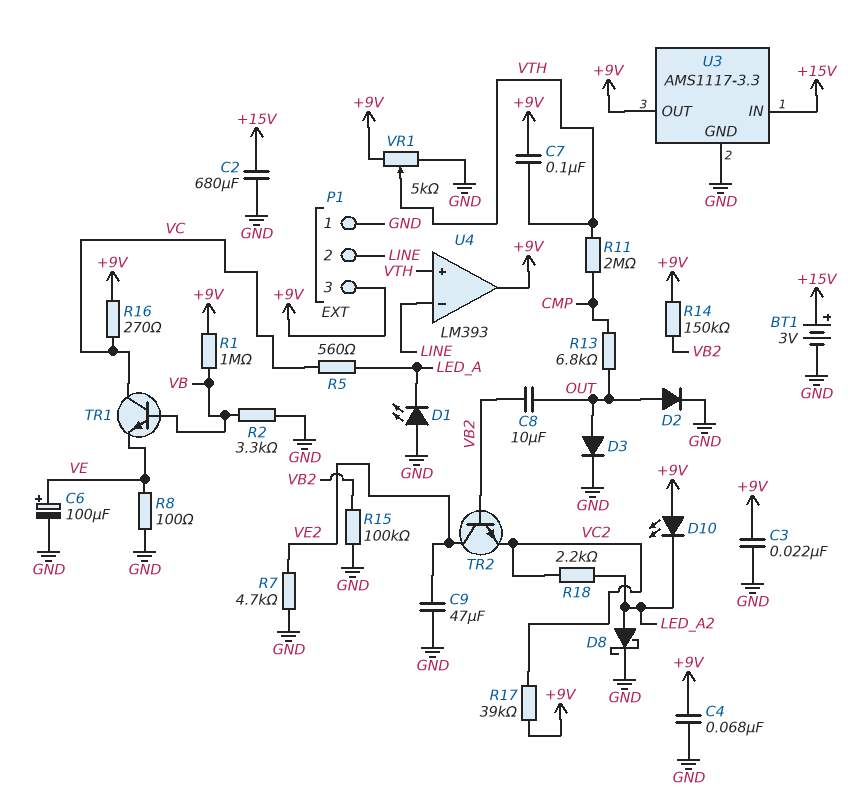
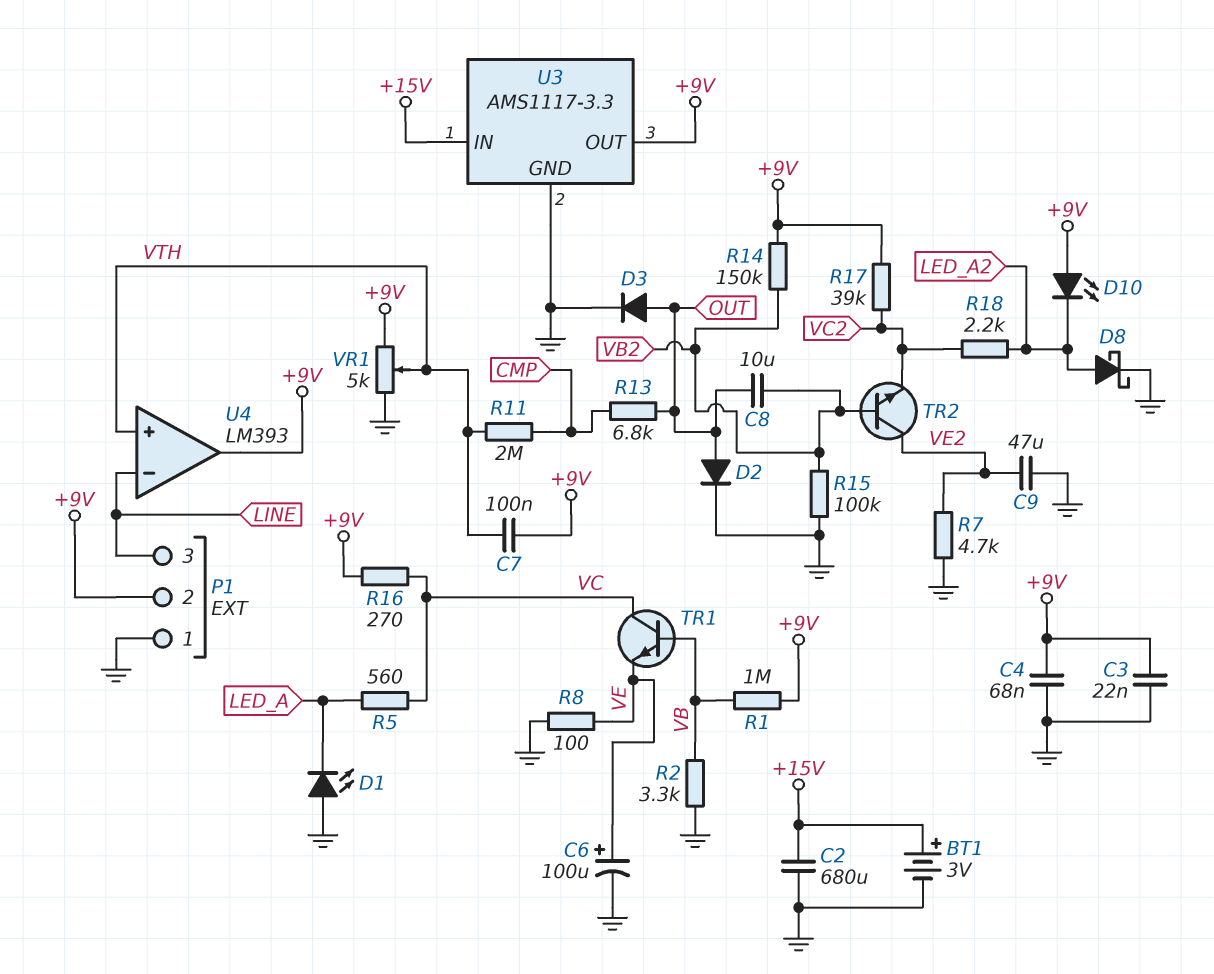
P1 pin 2: LINE -> +9V
P1 pin 3: +9V -> LINE

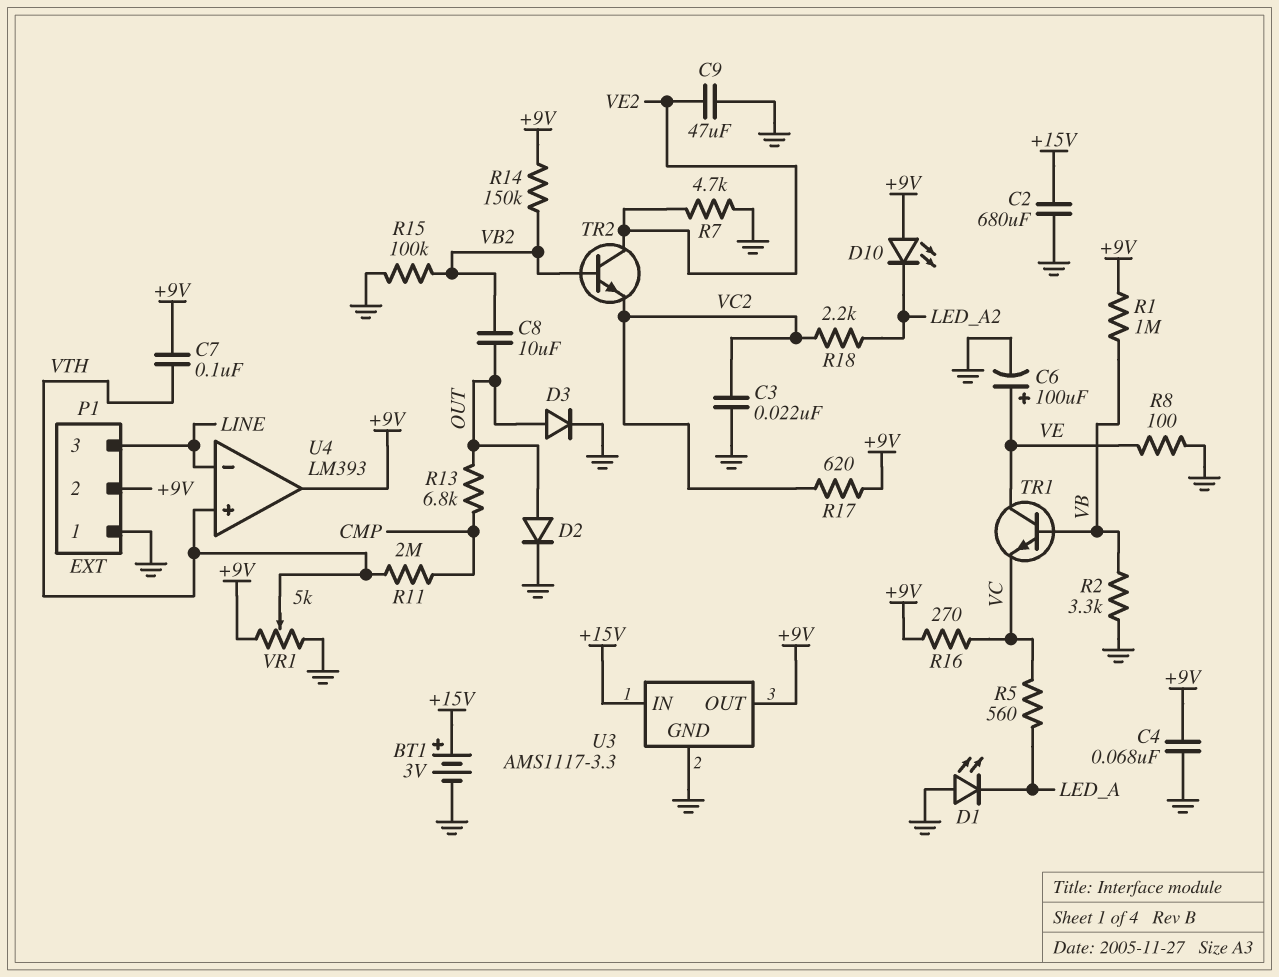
C3: 22nF (+9V, GND) -> 22nF (GND, VC2)
D8: schottky (A LED_A2, K GND) -> none
R17: 39k (+9V, VC2) -> 620 (+9V, VC2)
TR1: NPN (B VB, C VC, E VE) -> NPN (B VB, C VE, E VC)

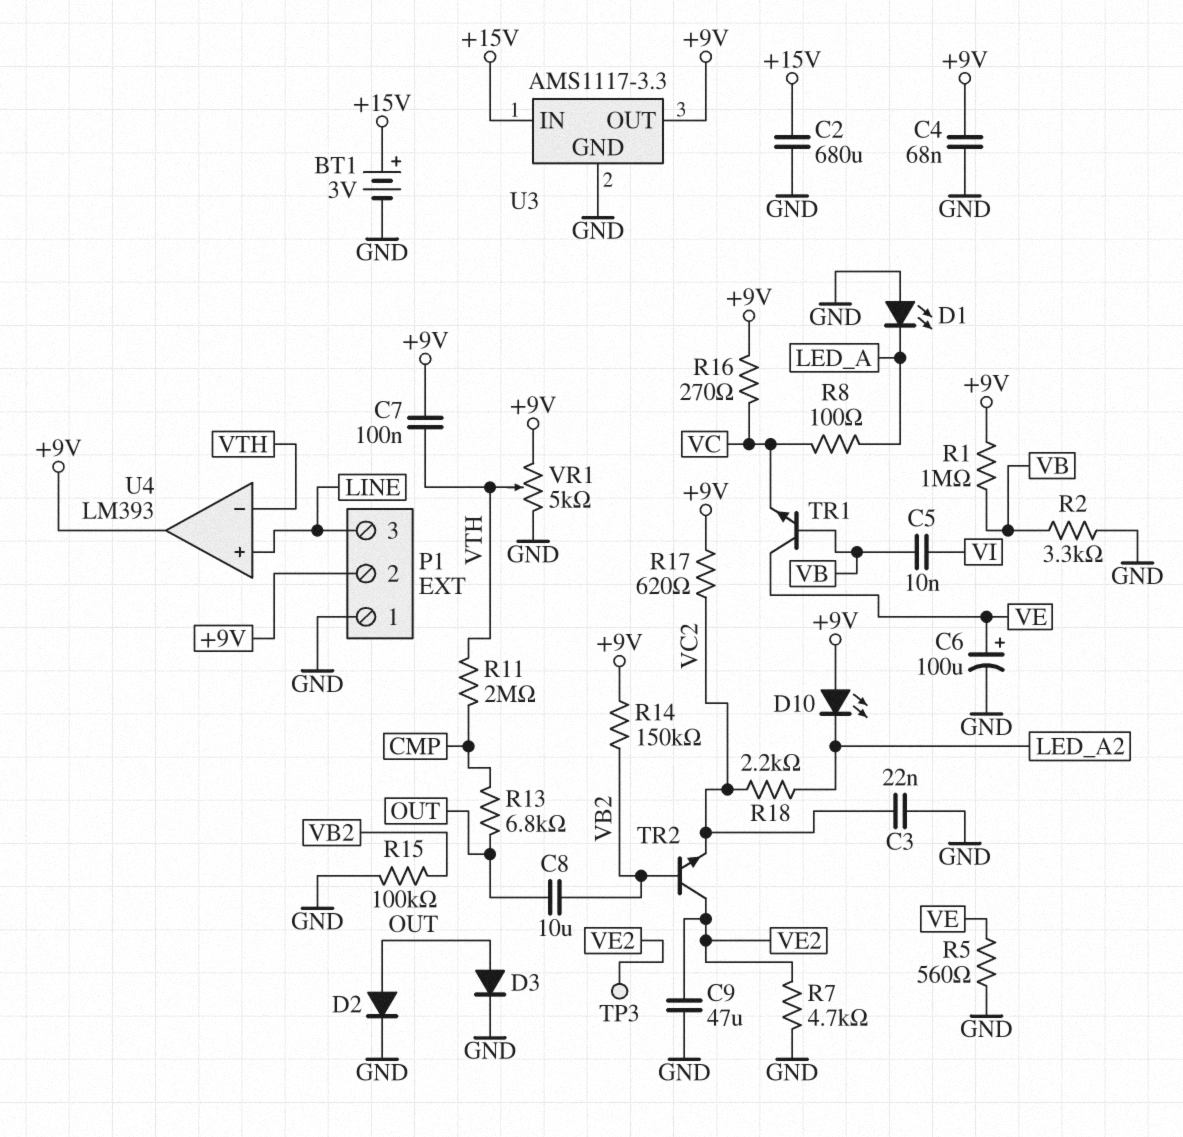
C5: none -> 10nF (VB, VI)
R5: 560 (LED_A, VC) -> 560 (GND, VE)
R8: 100 (GND, VE) -> 100 (LED_A, VC)
TP3: none -> test point (VE2)
U4 pin in+: VTH -> LINE
U4 pin in-: LINE -> VTH

